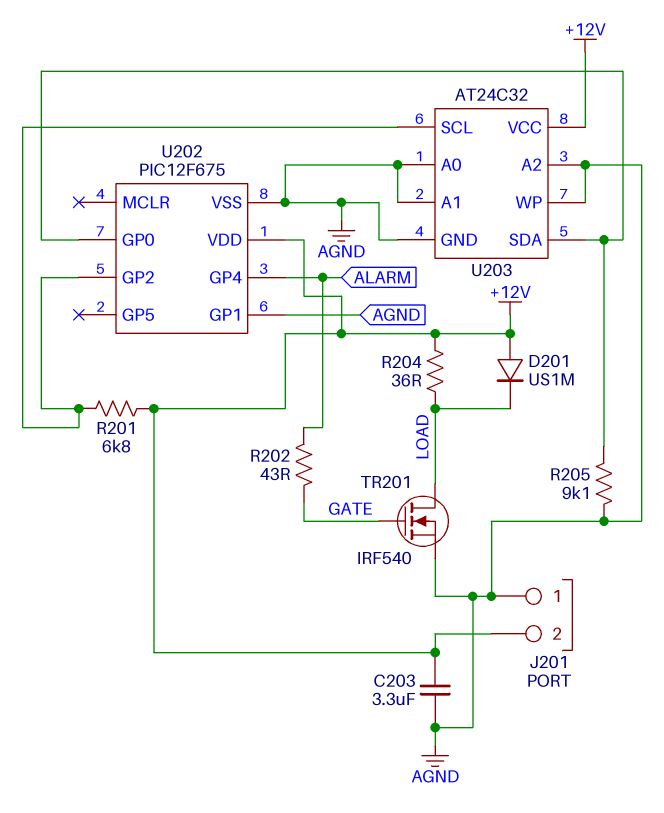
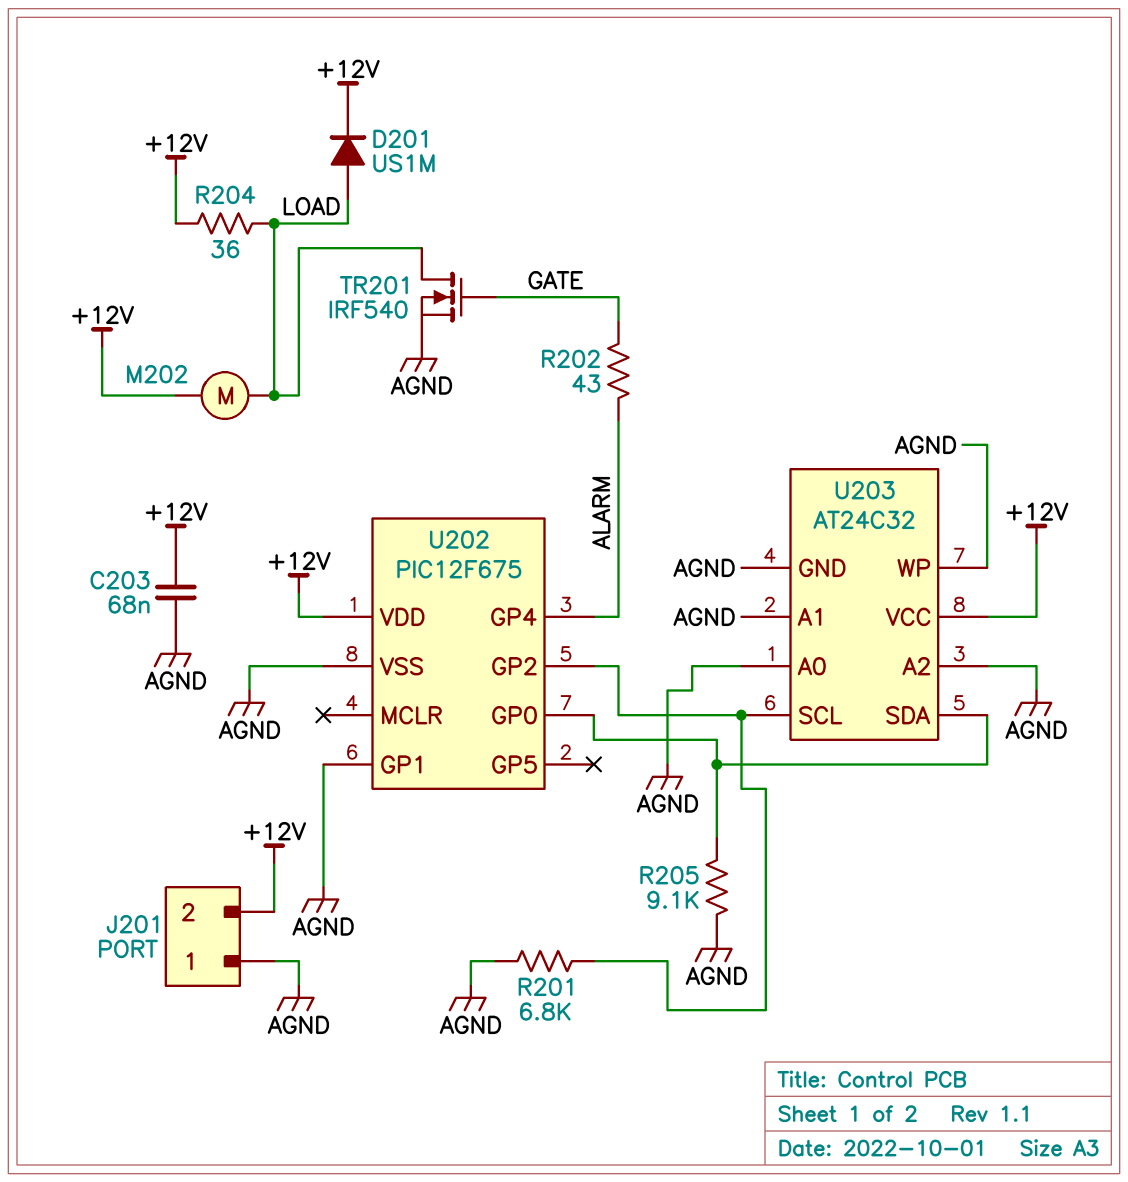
C203: 3.3uF (+12V, AGND) -> 68nF (+12V, AGND)
D201: diode US1M (A +12V, K LOAD) -> diode US1M (A LOAD, K +12V)
M202: none -> motor (+12V, LOAD)
R201: 6.8k (+12V, U202/GP2) -> 6.8k (AGND, U202/GP2)

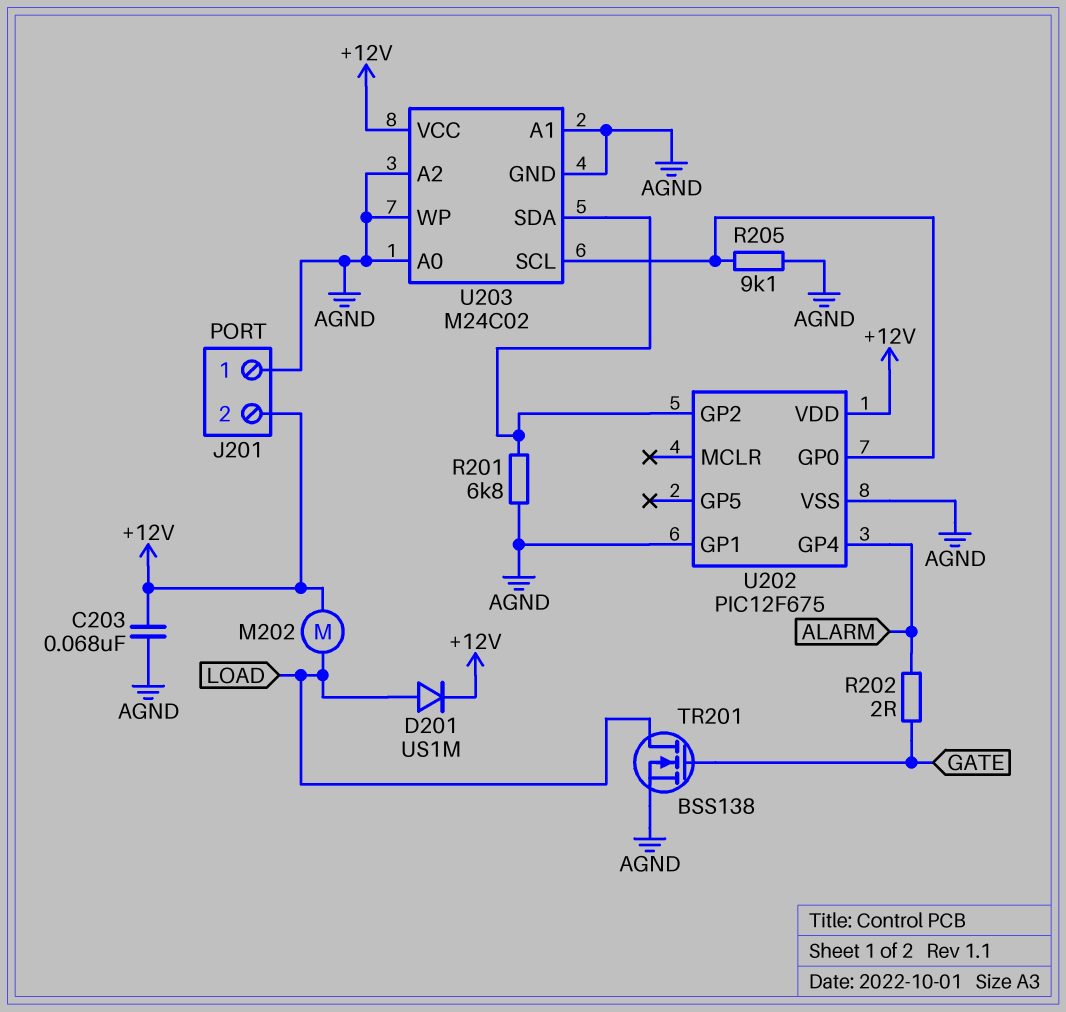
R202: 43 (ALARM, GATE) -> 2 (ALARM, GATE)
R204: 36 (+12V, LOAD) -> none
TR201: NMOS IRF540 (G GATE, D LOAD, S AGND) -> NMOS BSS138 (G GATE, D LOAD, S AGND)
U203: AT24C32 -> M24C02
U203 pin SCL: U202/GP2 -> U202/GP0
U203 pin SDA: U202/GP0 -> U202/GP2

